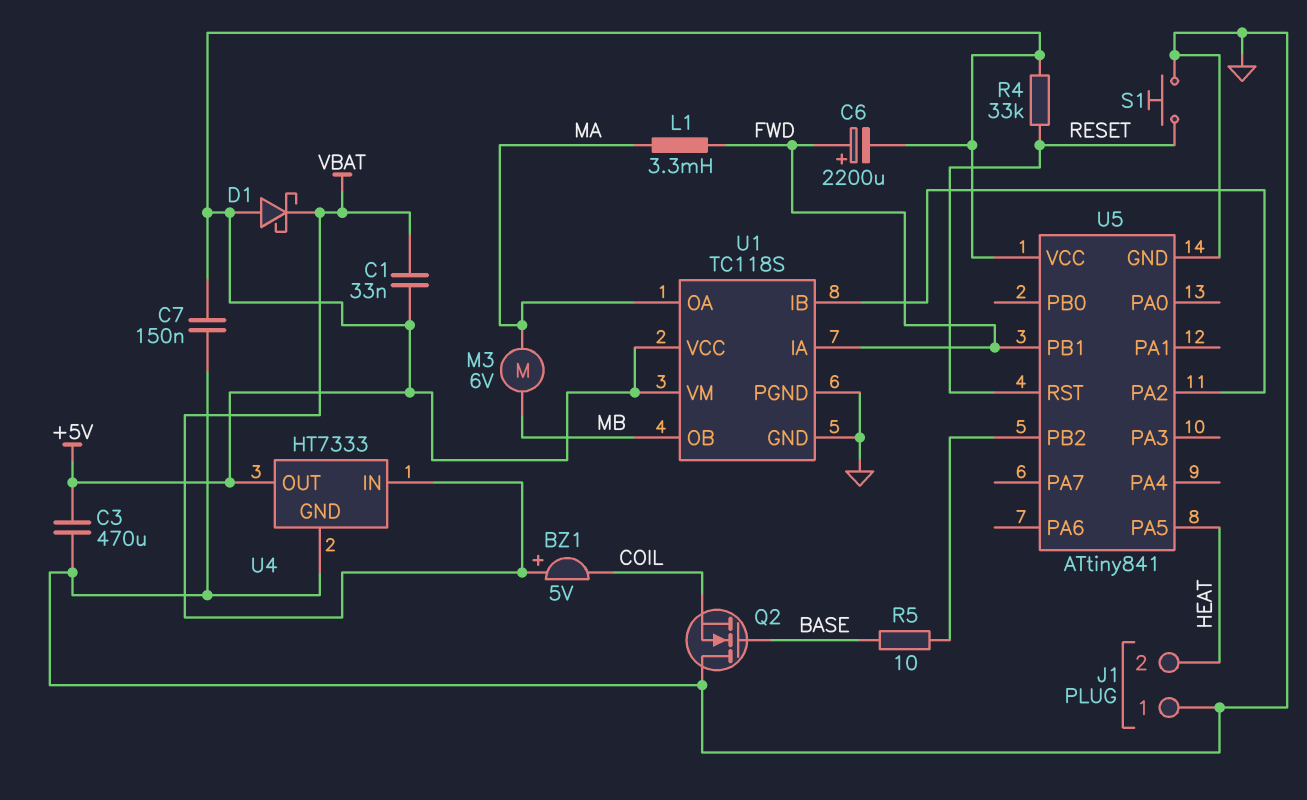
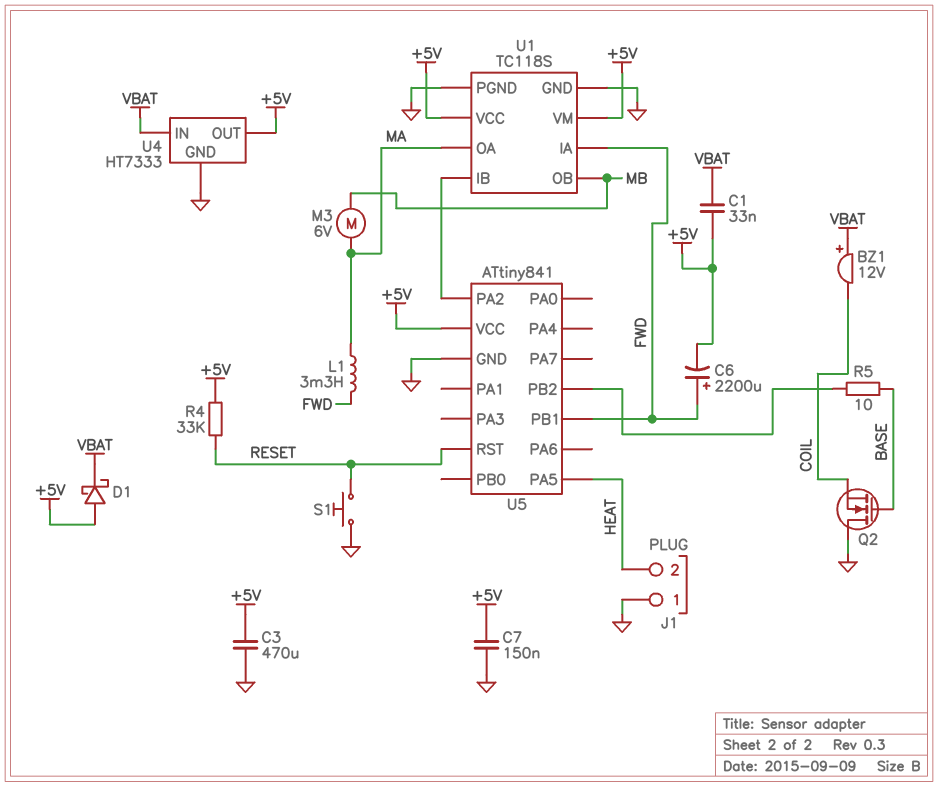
BZ1: buzzer 5V (plus VBAT, minus COIL) -> buzzer 12V (plus VBAT, minus COIL)

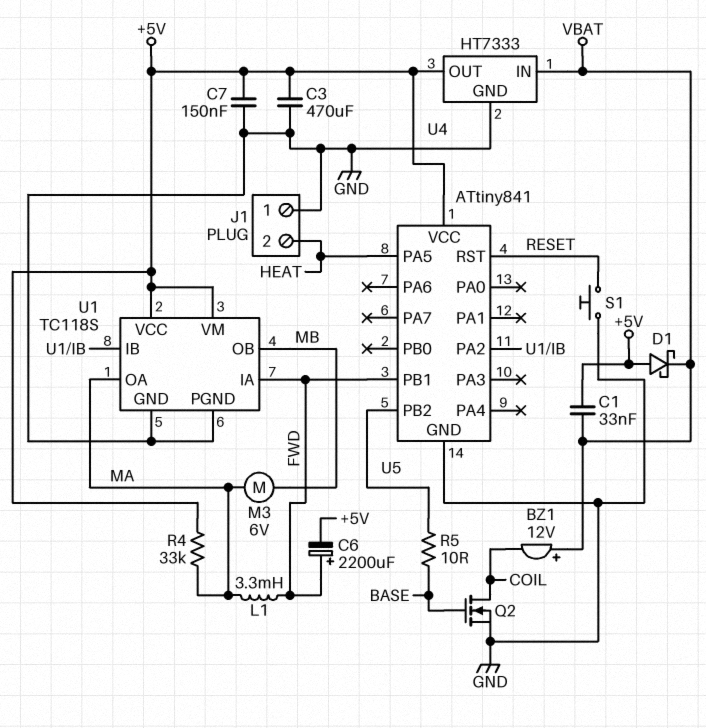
Q2: NMOS (G BASE, D GND, S COIL) -> NMOS (G BASE, D COIL, S GND)
R4: 33k (+5V, RESET) -> 33k (+5V, MA)

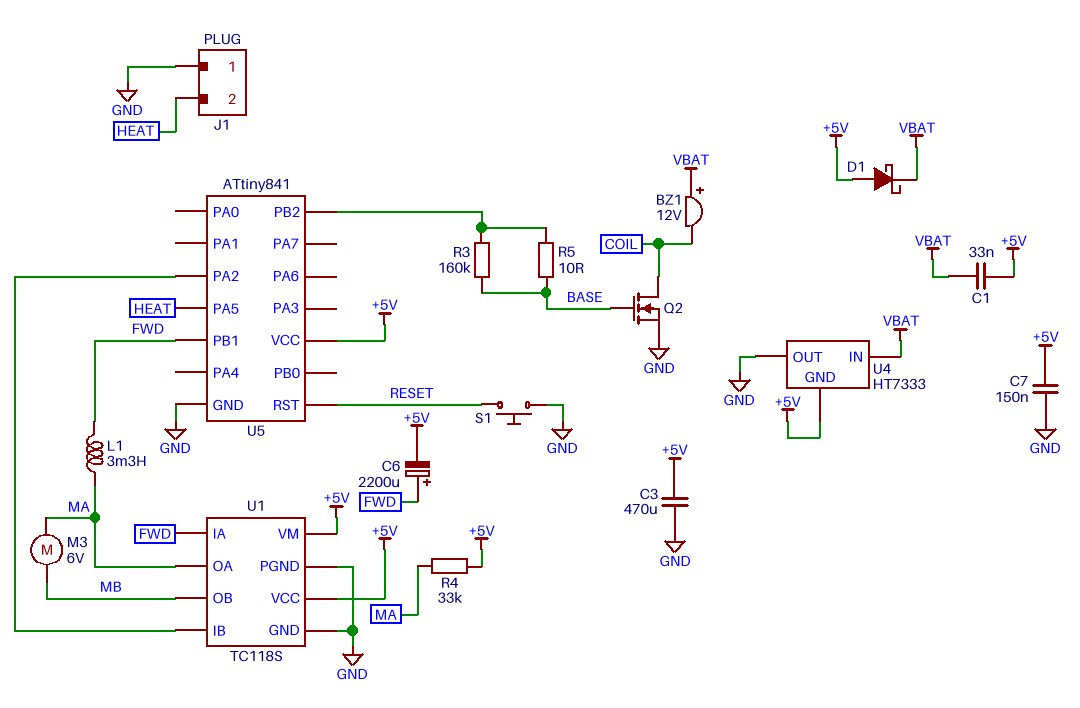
R3: none -> 160k (BASE, U5/PB2)
U4 pin GND: GND -> +5V
U4 pin OUT: +5V -> GND

